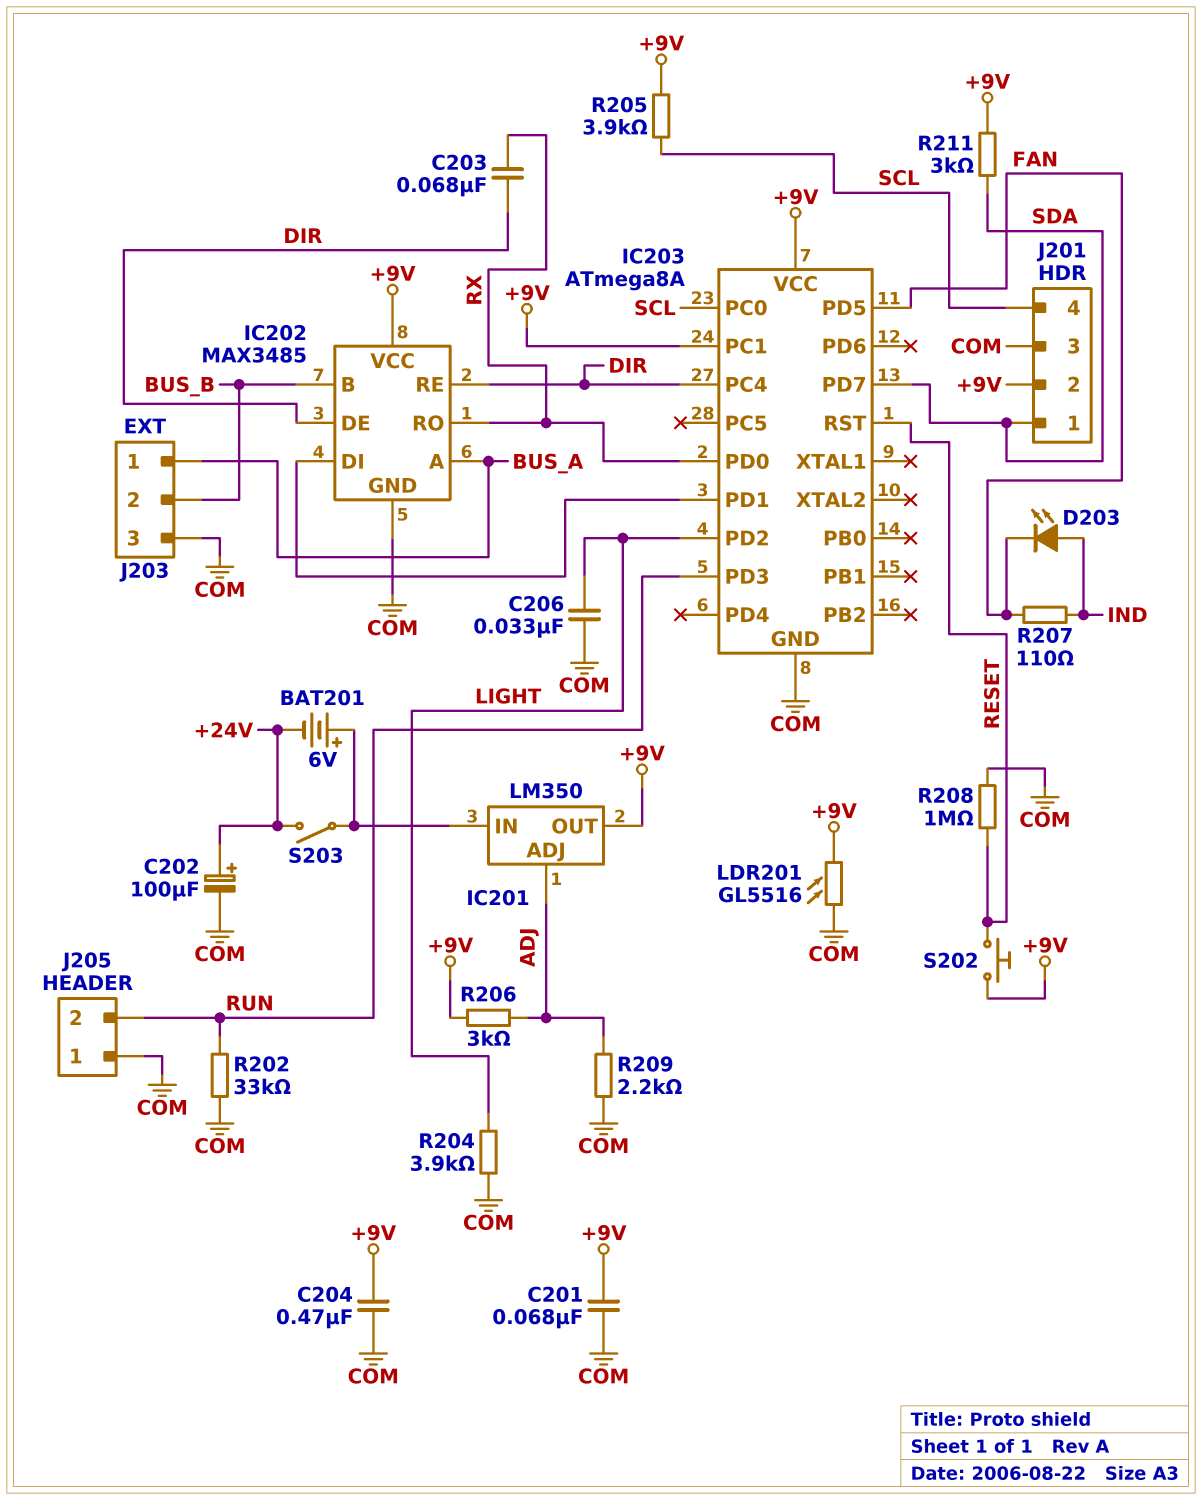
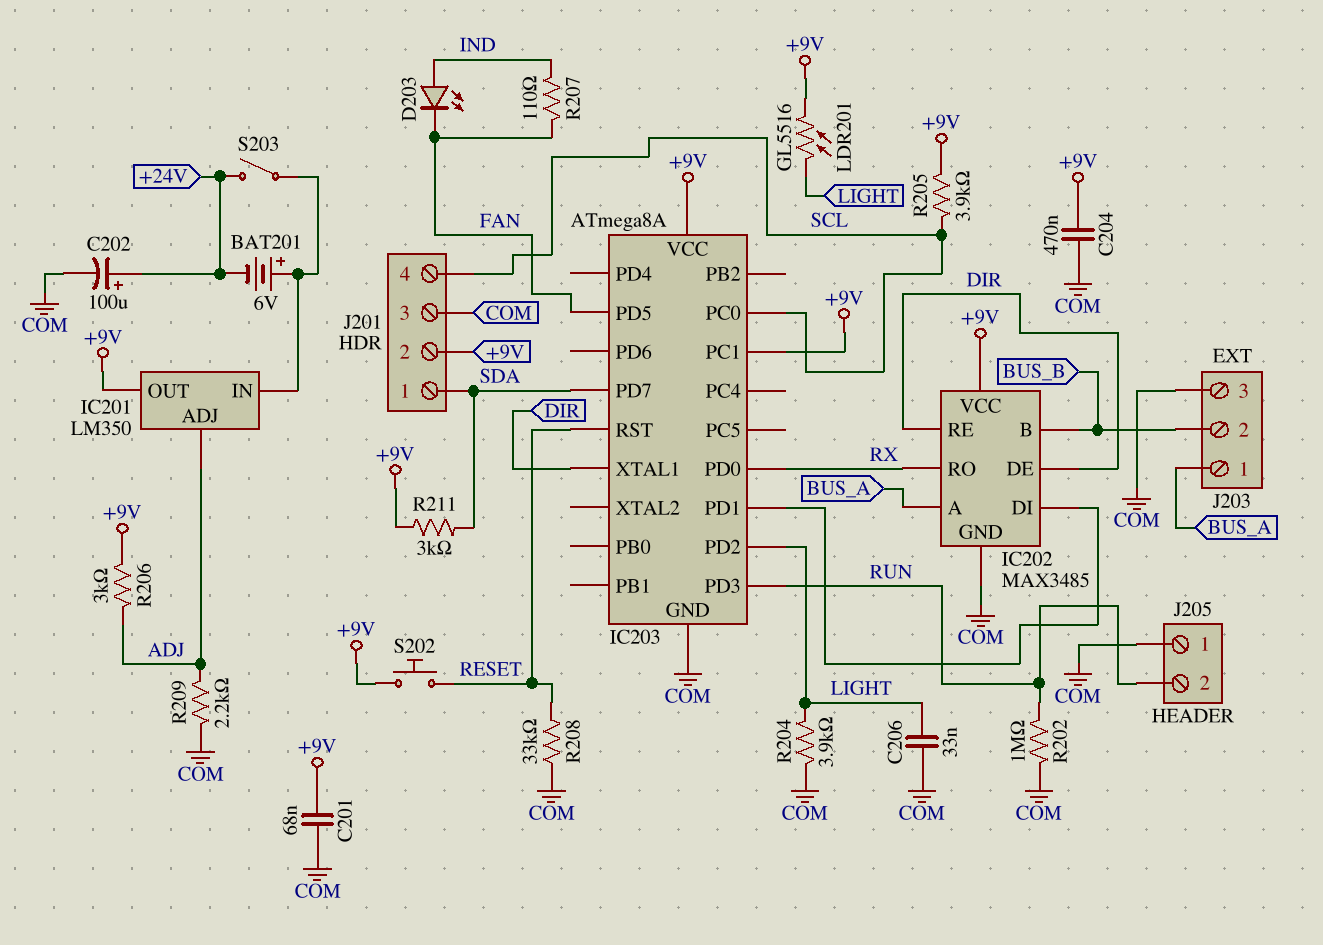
C203: 68nF (DIR, RX) -> none
IC203 pin PC4: DIR -> none
IC203 pin XTAL1: none -> DIR
LDR201: GL5516 (+9V, COM) -> GL5516 (+9V, LIGHT)
R202: 33k (COM, RUN) -> 1M (COM, RUN)
R208: 1M (COM, RESET) -> 33k (COM, RESET)

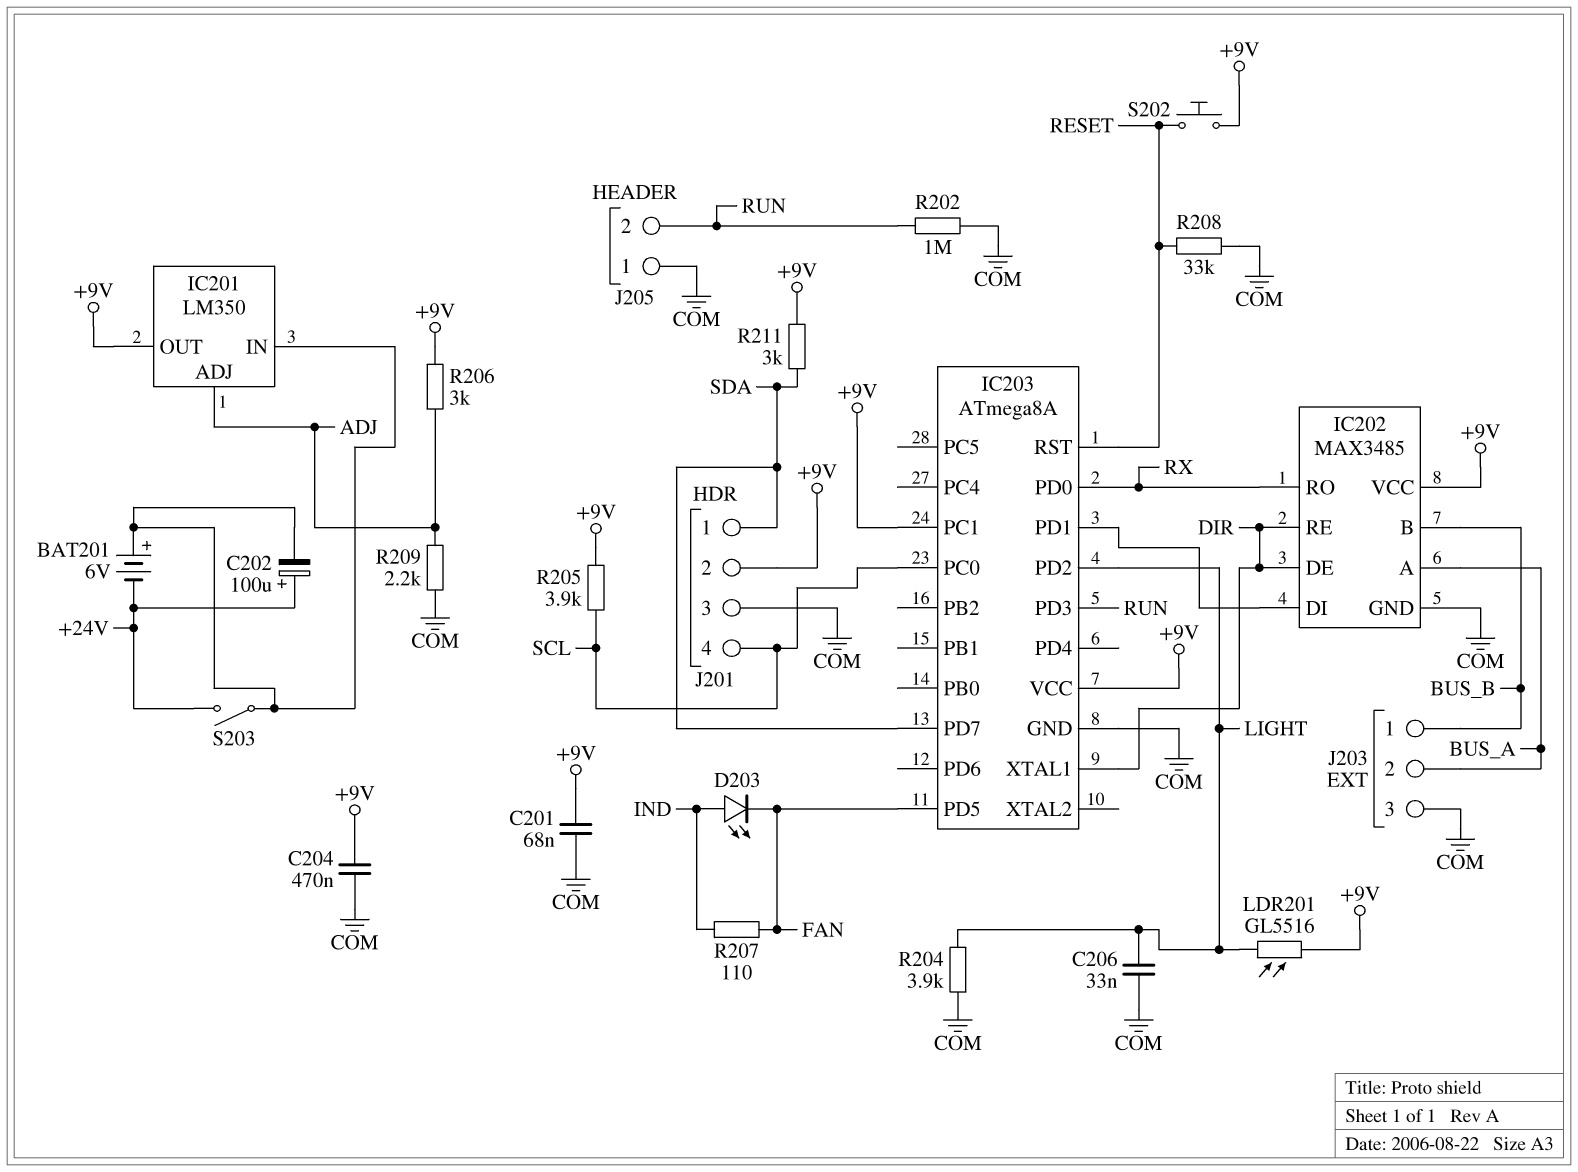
C202: 100uF (plus +24V, minus COM) -> 100uF (plus +24V, minus IC201/IN)
J203 pin 1: BUS_A -> BUS_B
J203 pin 2: BUS_B -> BUS_A

